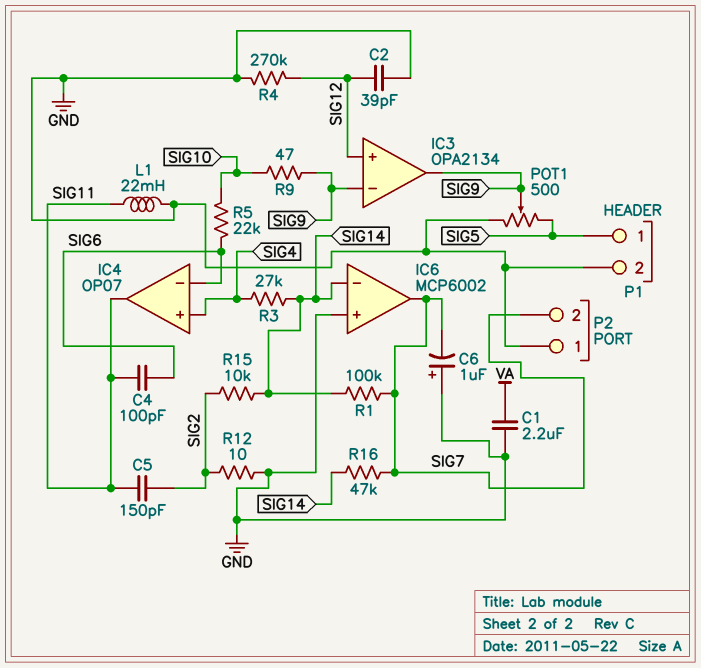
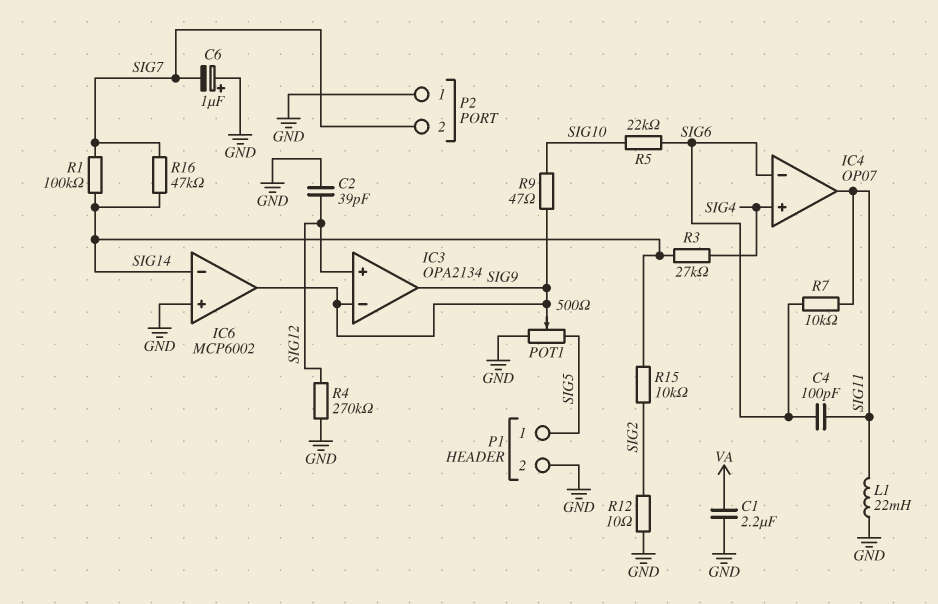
C5: 150pF (SIG2, SIG11) -> none
IC6 pin out: SIG7 -> SIG9
R7: none -> 10k (SIG6, SIG11)

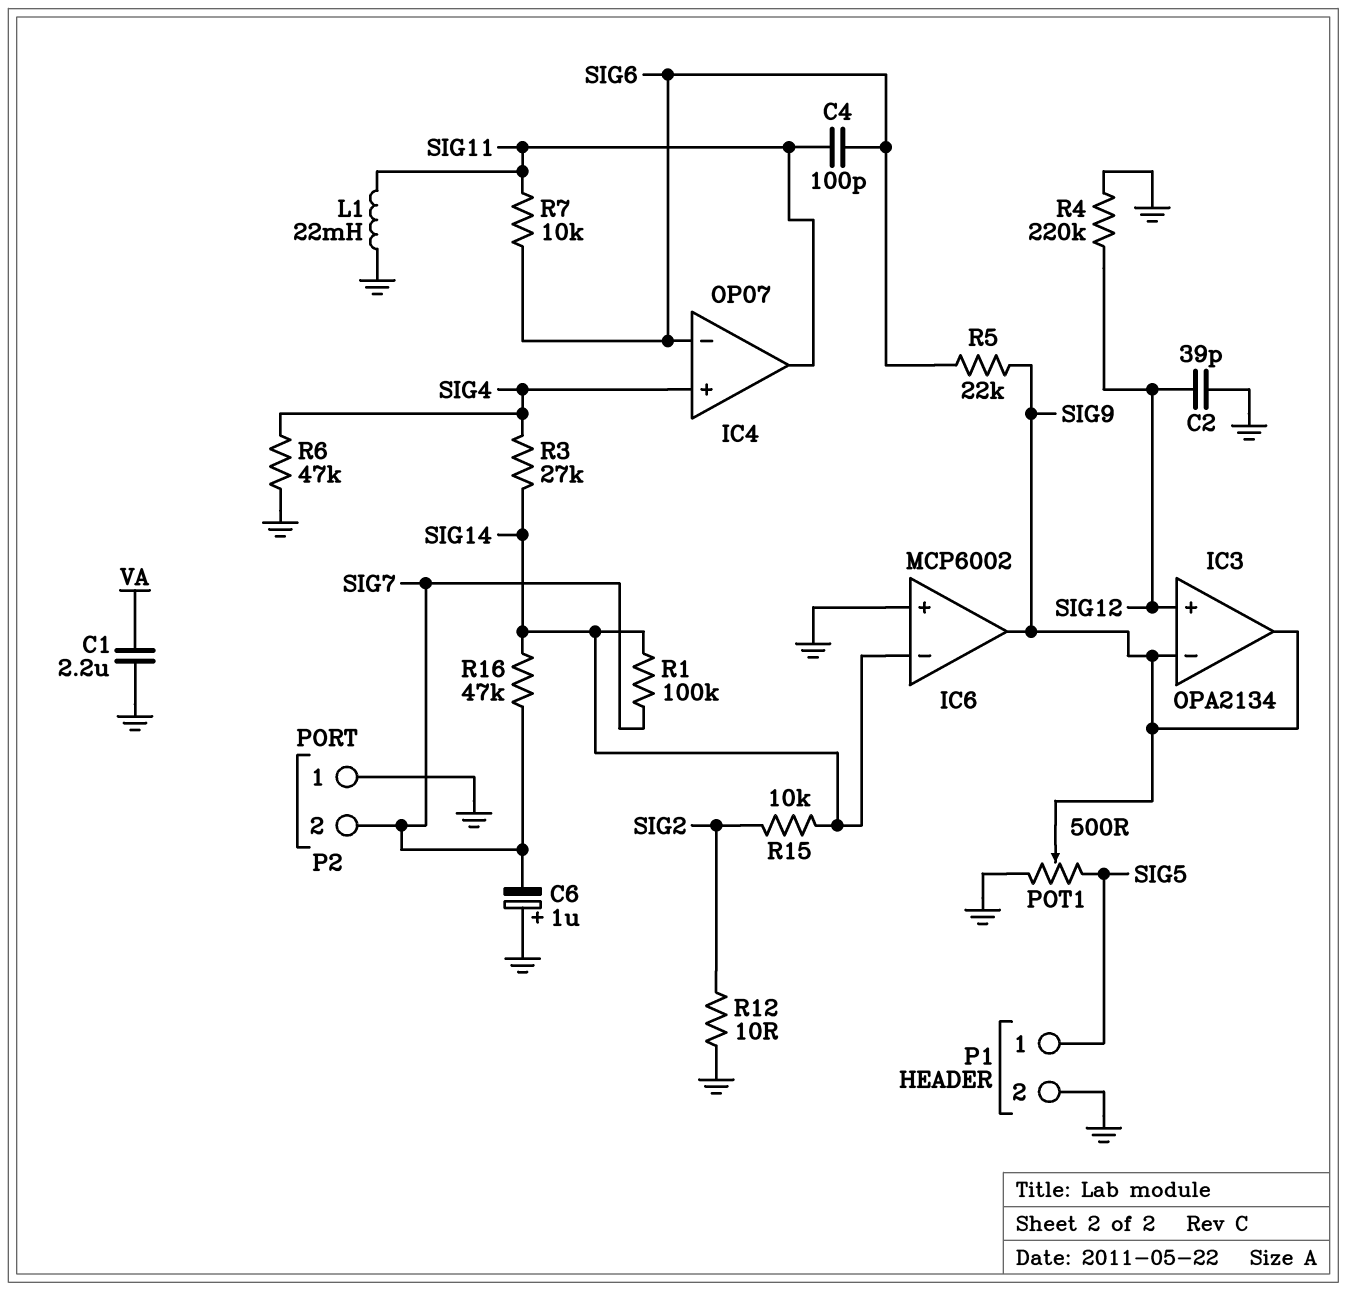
R4: 270k (GND, SIG12) -> 220k (GND, SIG12)
R5: 22k (SIG6, SIG10) -> 22k (SIG6, SIG9)
R6: none -> 47k (GND, SIG4)
R9: 47 (SIG9, SIG10) -> none

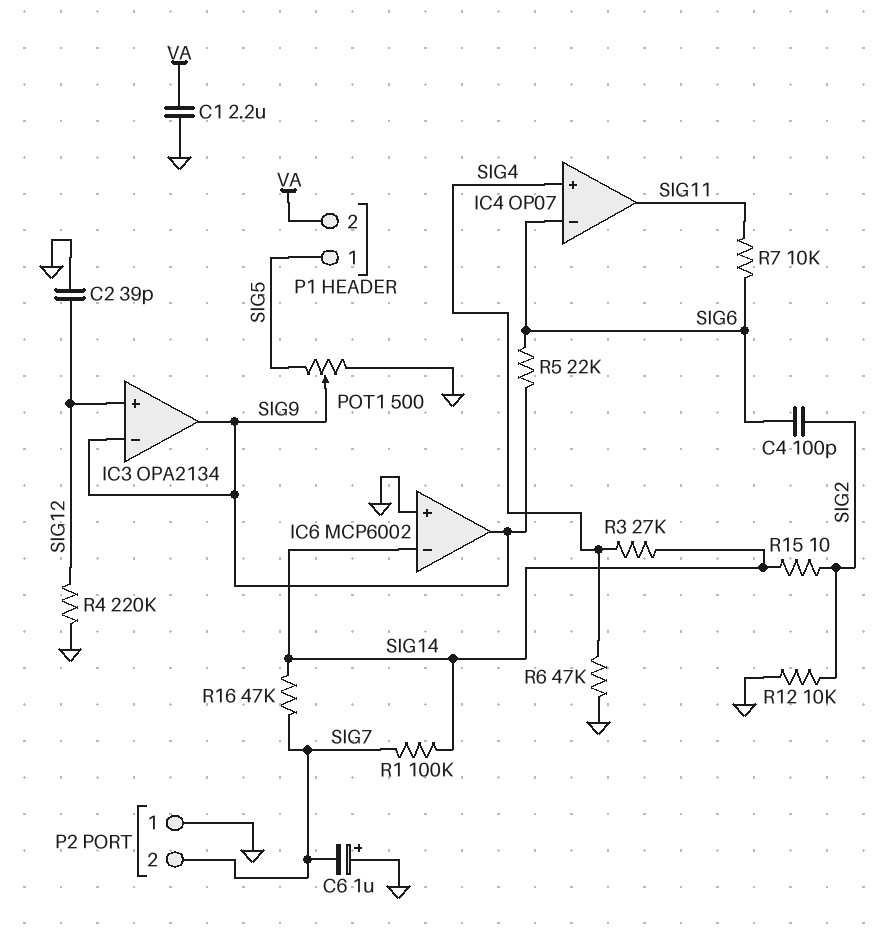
C4: 100pF (SIG6, SIG11) -> 100pF (SIG2, SIG6)
L1: 22mH (GND, SIG11) -> none
P1 pin 2: GND -> VA
R12: 10 (GND, SIG2) -> 10k (GND, SIG2)
R15: 10k (SIG2, SIG14) -> 10 (SIG2, SIG14)

